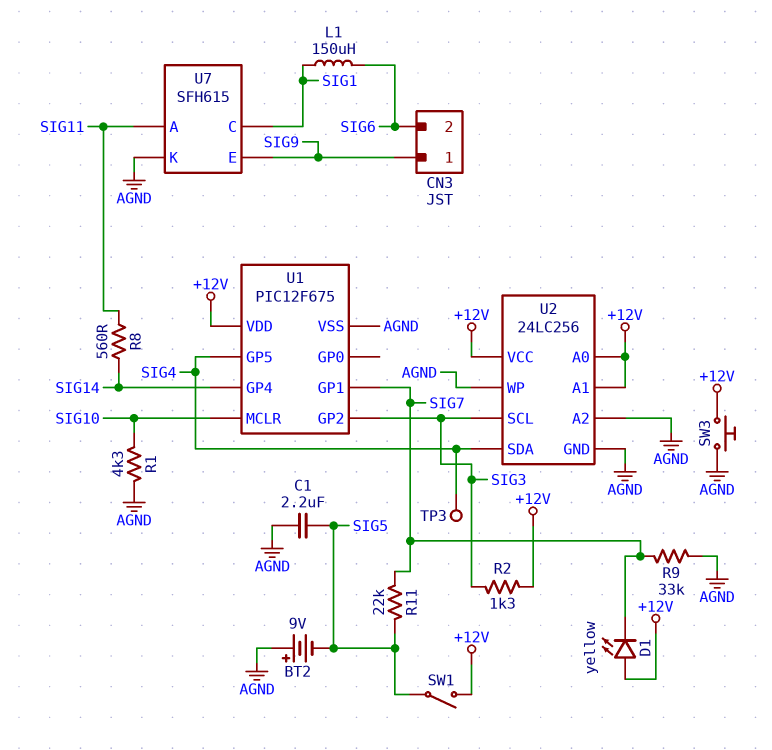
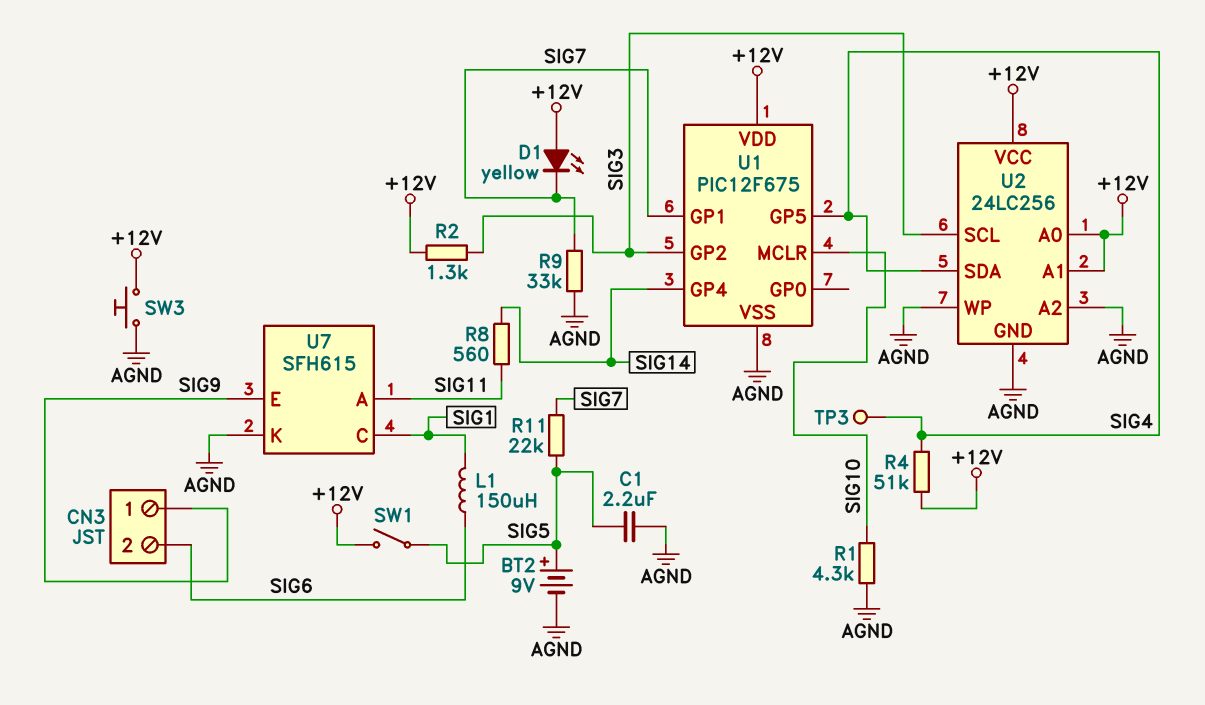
BT2: 9V (plus AGND, minus SIG5) -> 9V (plus SIG5, minus AGND)
R4: none -> 51k (+12V, SIG4)

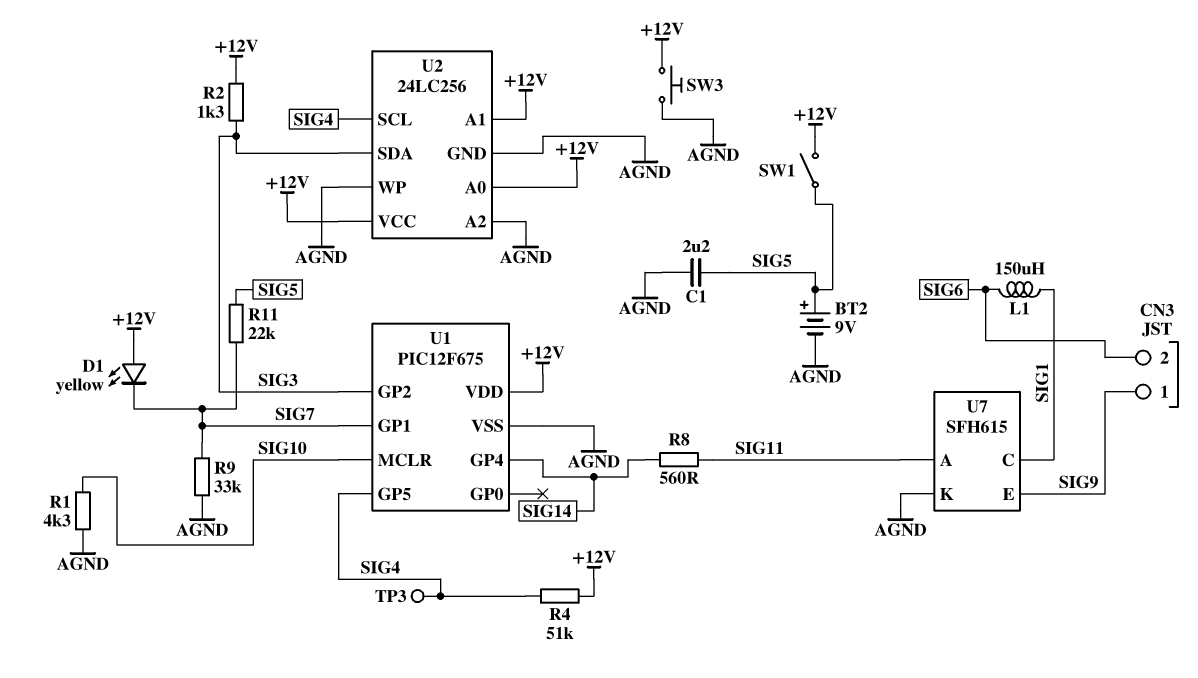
U2 pin SCL: SIG3 -> SIG4
U2 pin SDA: SIG4 -> SIG3

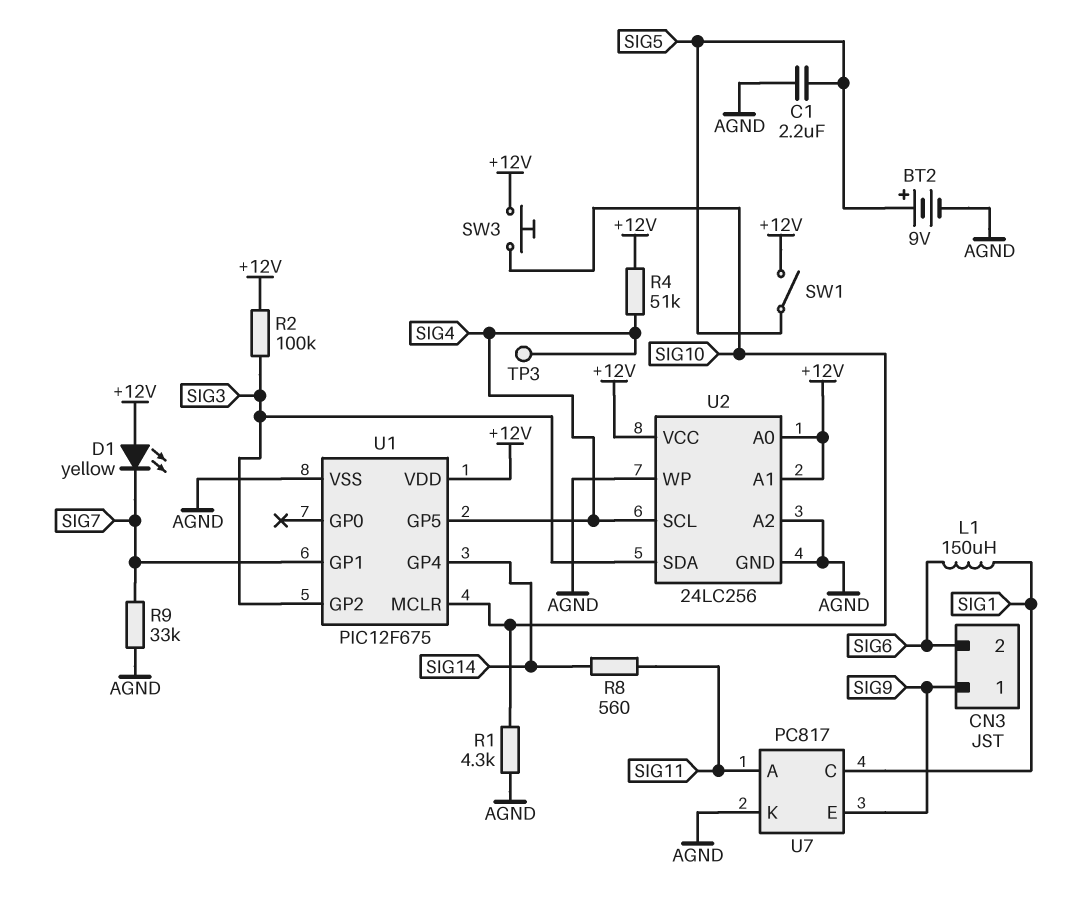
R2: 1.3k (+12V, SIG3) -> 100k (+12V, SIG3)
R11: 22k (SIG5, SIG7) -> none
SW3: button (+12V, AGND) -> button (+12V, SIG10)
U7: SFH615 -> PC817

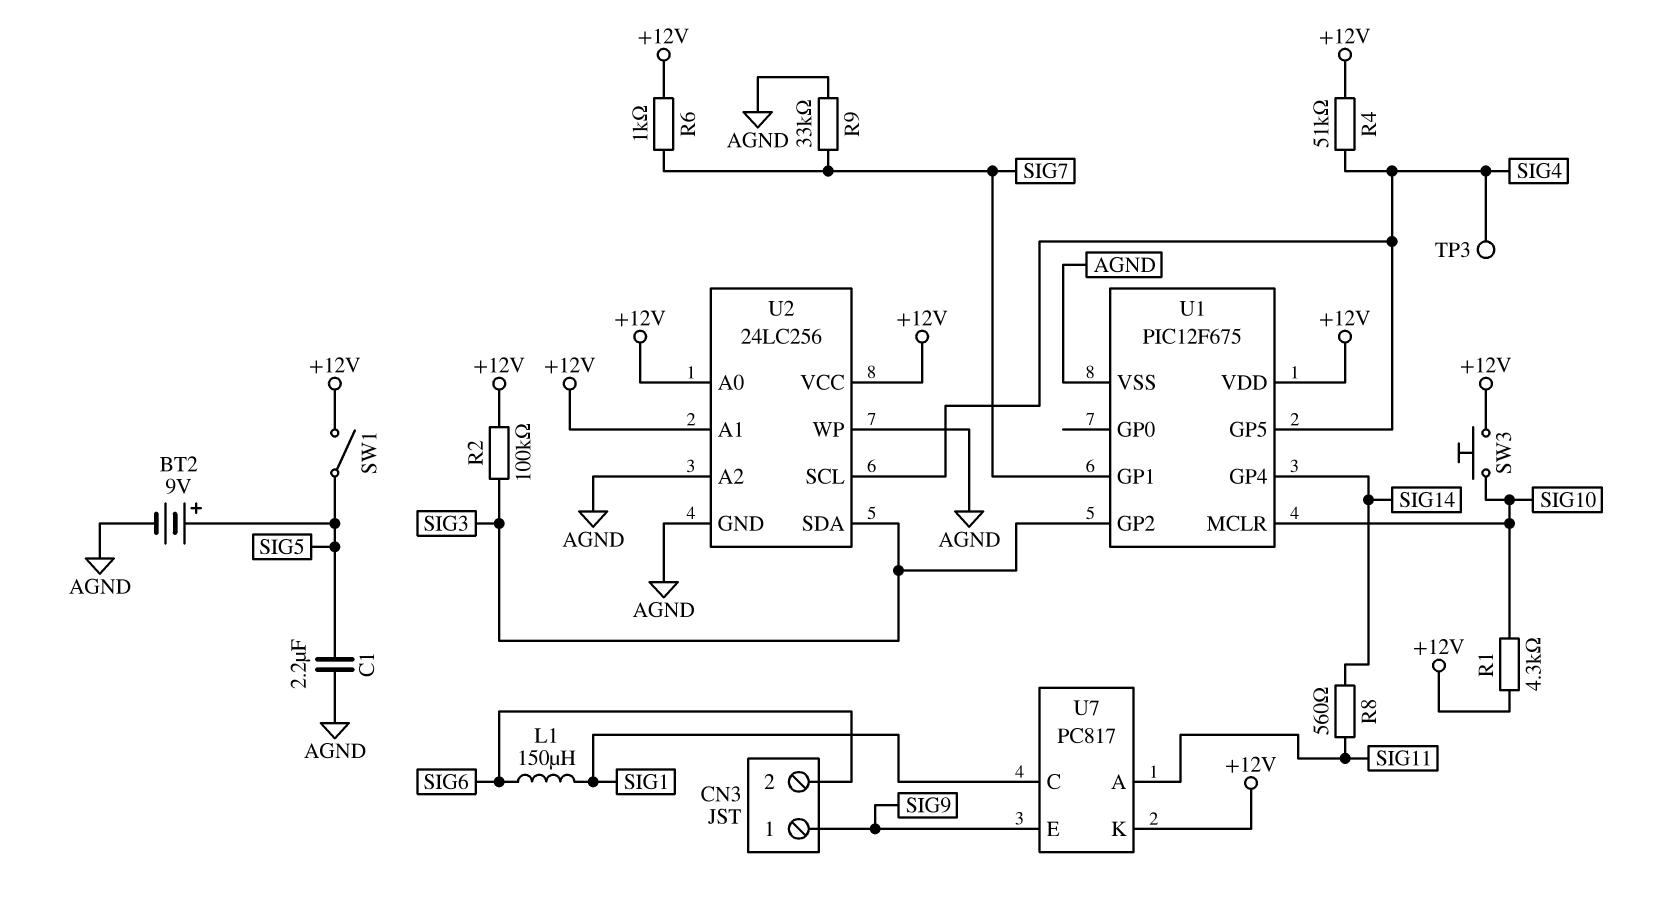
D1: LED yellow (A +12V, K SIG7) -> none
R1: 4.3k (AGND, SIG10) -> 4.3k (+12V, SIG10)
R6: none -> 1k (+12V, SIG7)
U7 pin K: AGND -> +12V

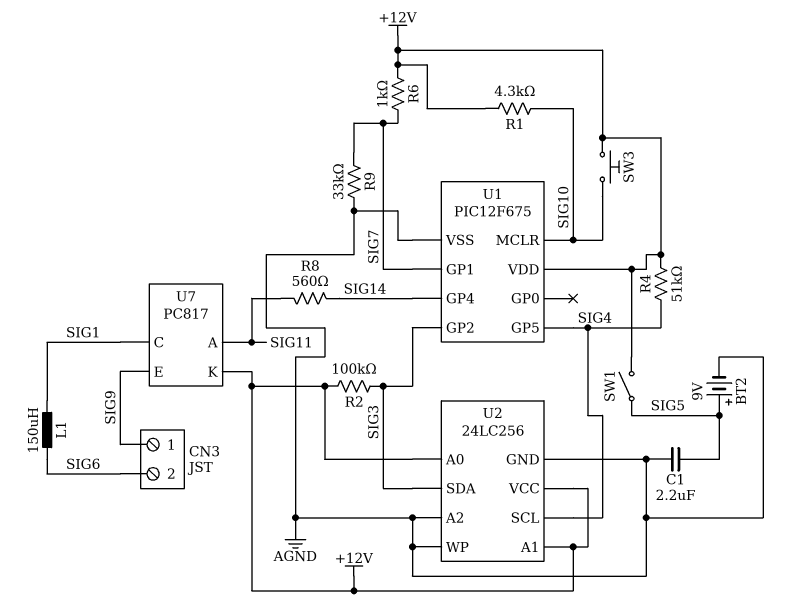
TP3: test point (SIG4) -> none

